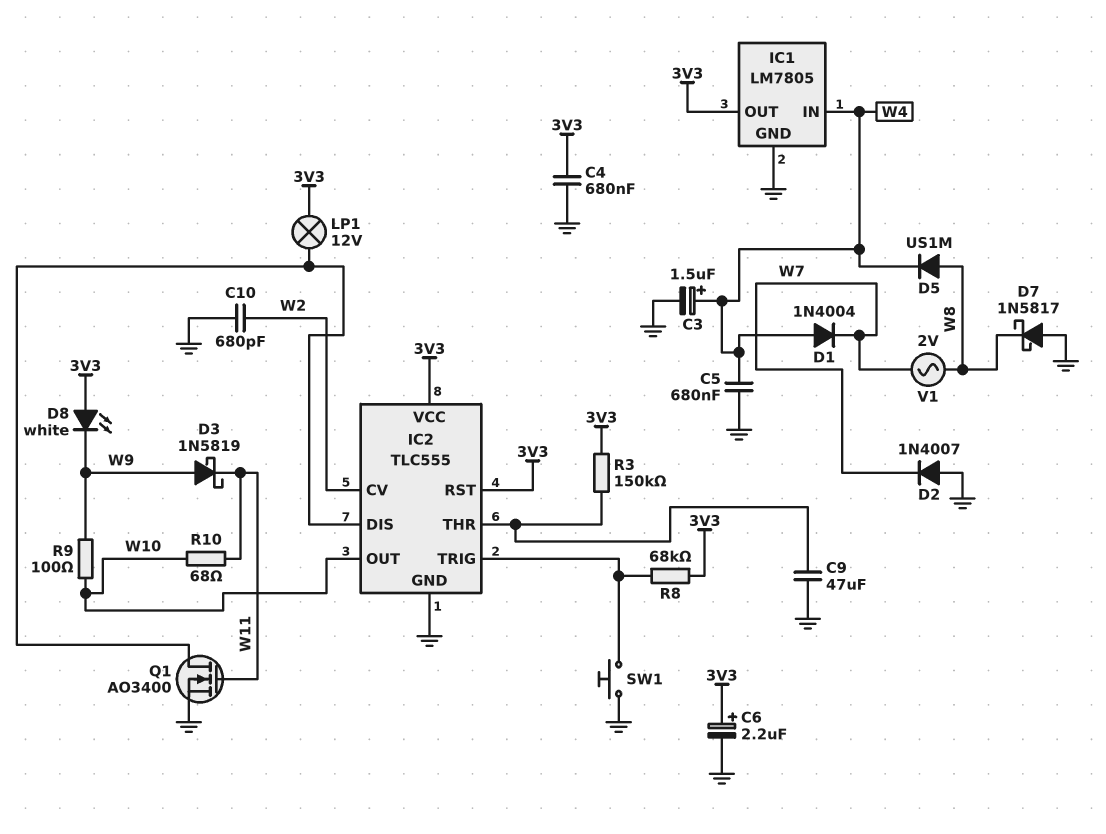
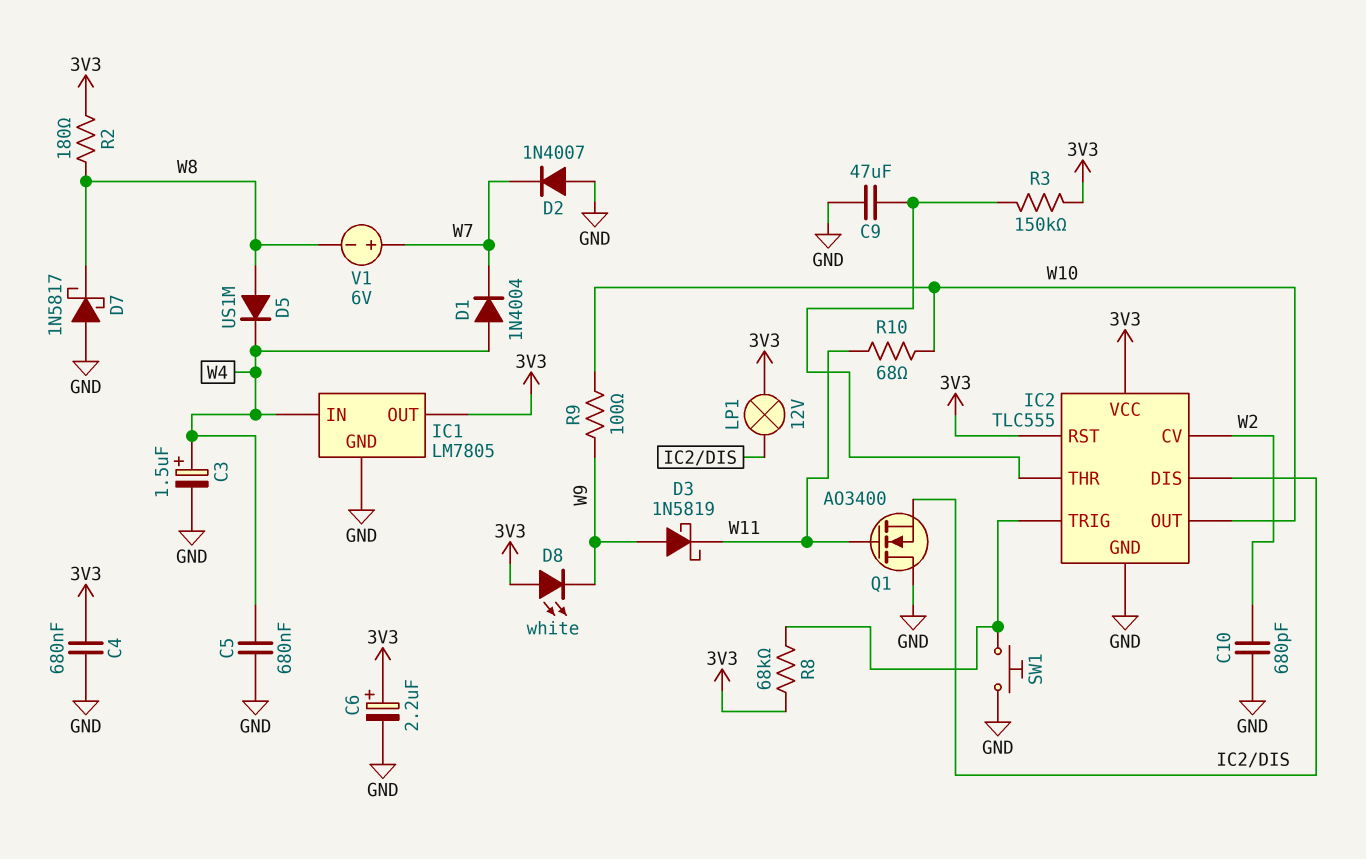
Q1: NMOS AO3400 (G W11, D IC2/DIS, S GND) -> NMOS AO3400 (G W11, D GND, S IC2/DIS)
R2: none -> 180 (3V3, W8)
V1: AC 2V (W7, W8) -> 6V (plus W7, minus W8)

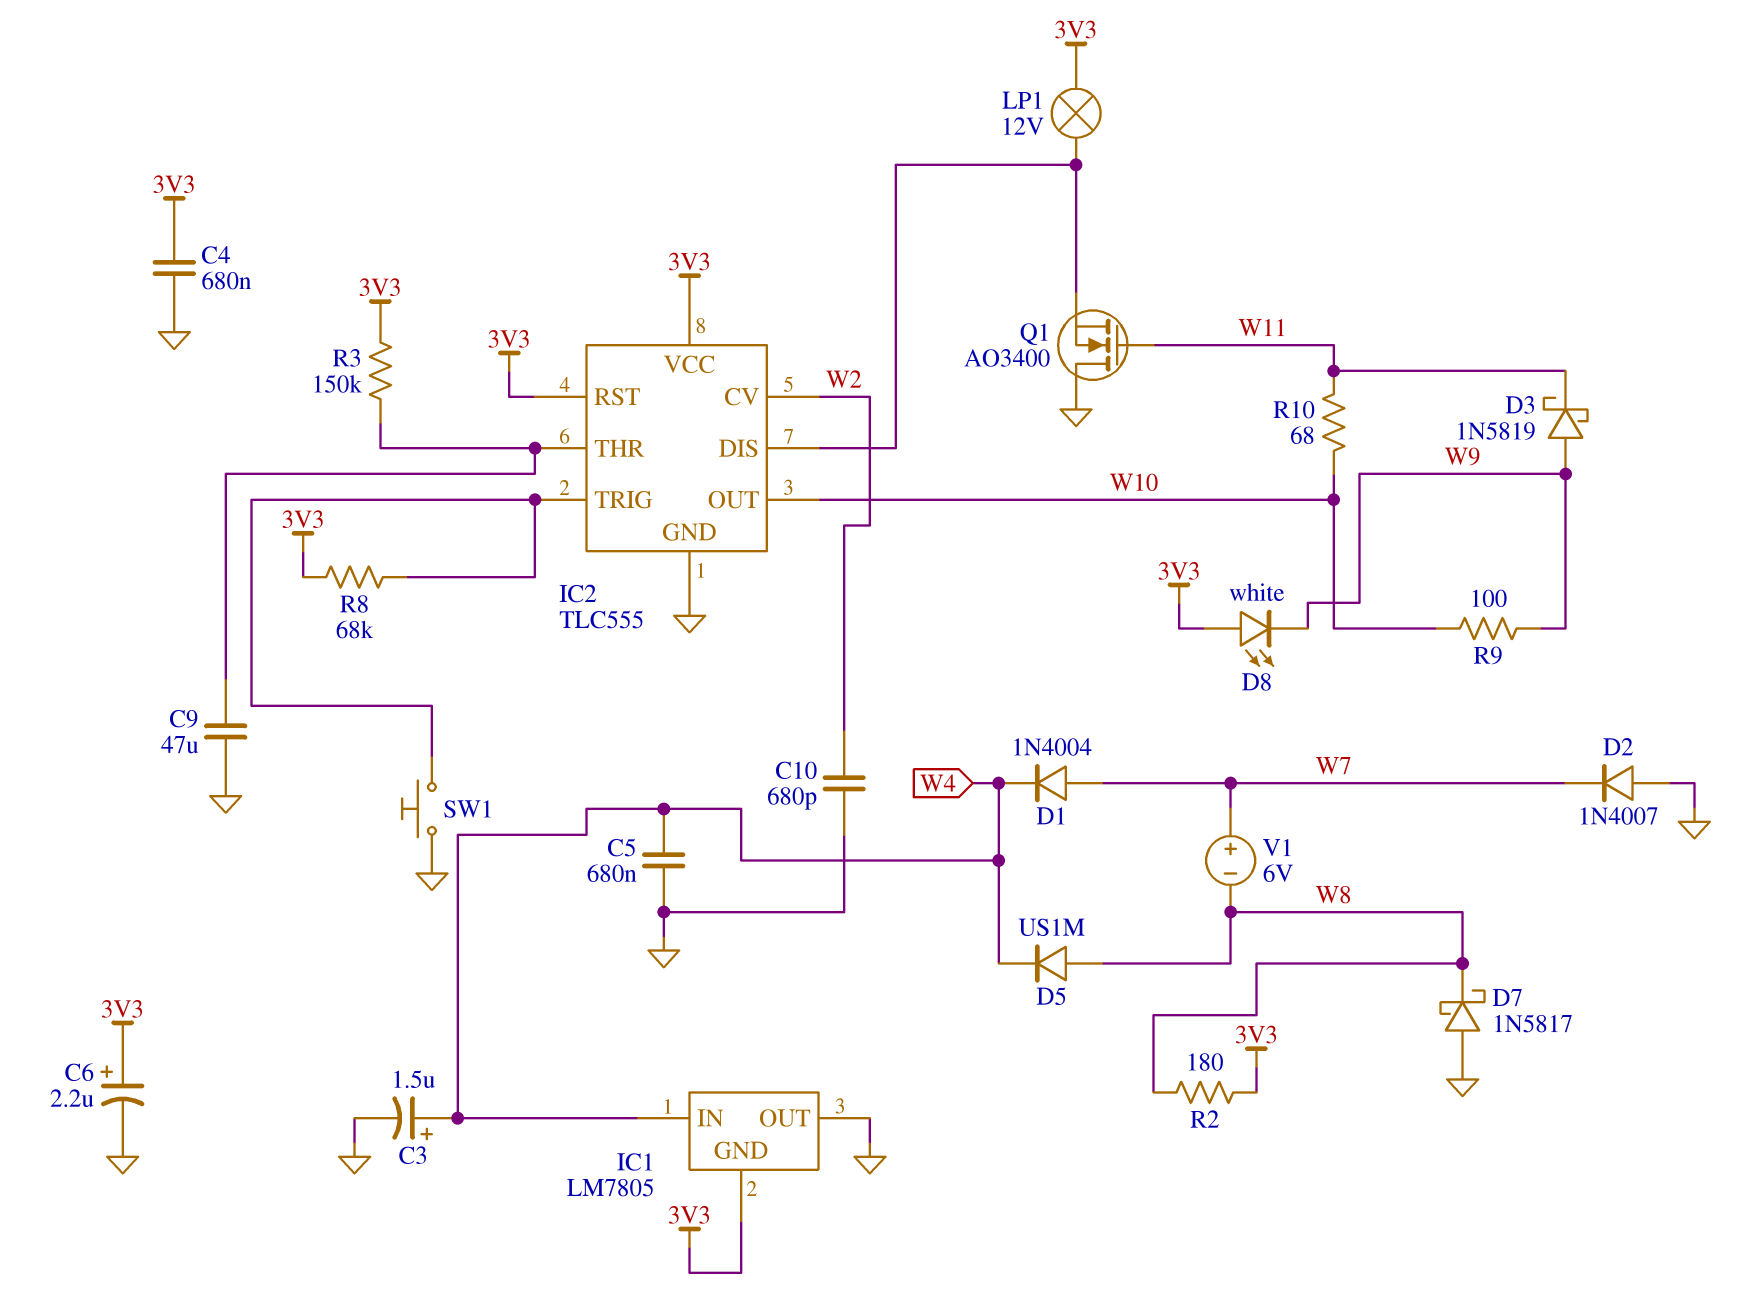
D1: diode 1N4004 (A W4, K W7) -> diode 1N4004 (A W7, K W4)
IC1 pin GND: GND -> 3V3
IC1 pin OUT: 3V3 -> GND

